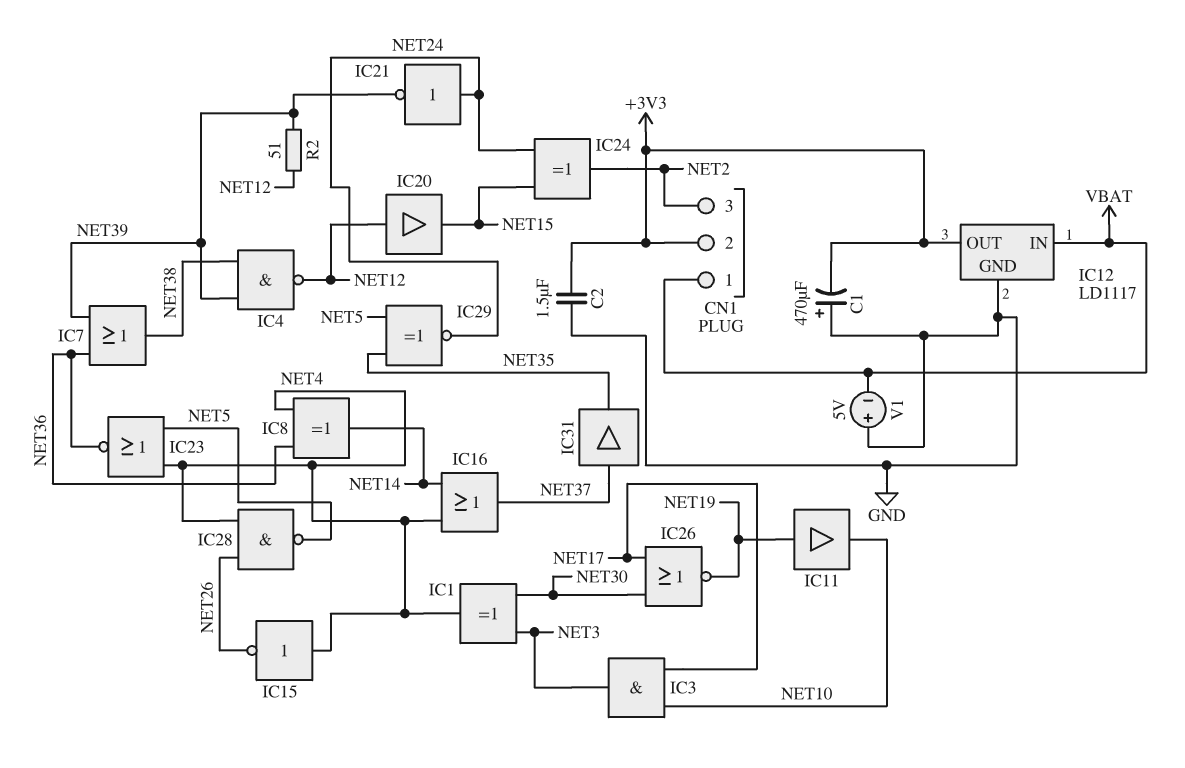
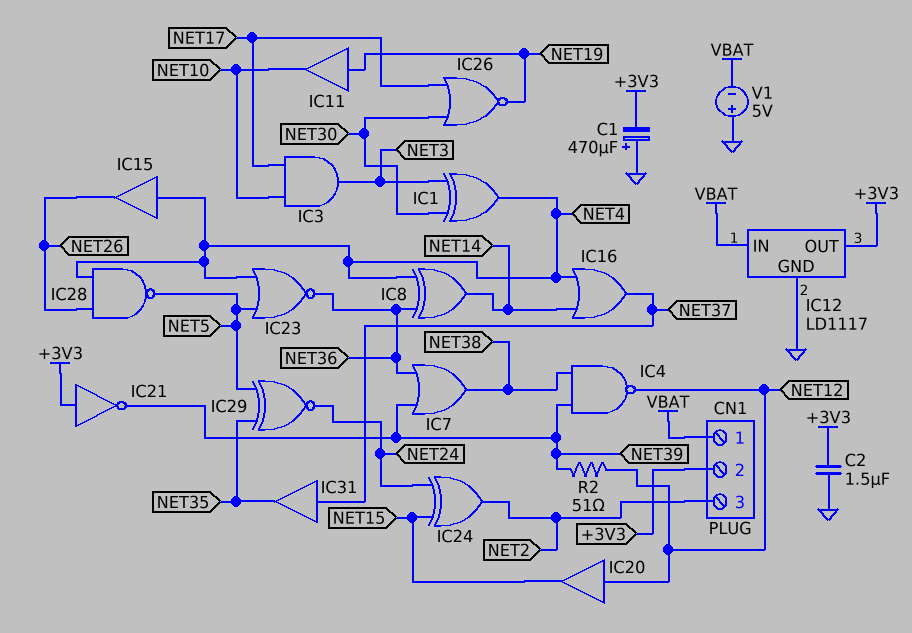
IC15: NOT (in NET4, out NET26) -> buffer (in NET4, out NET26)
IC21: NOT (in NET24, out NET39) -> NOT (in +3V3, out NET39)

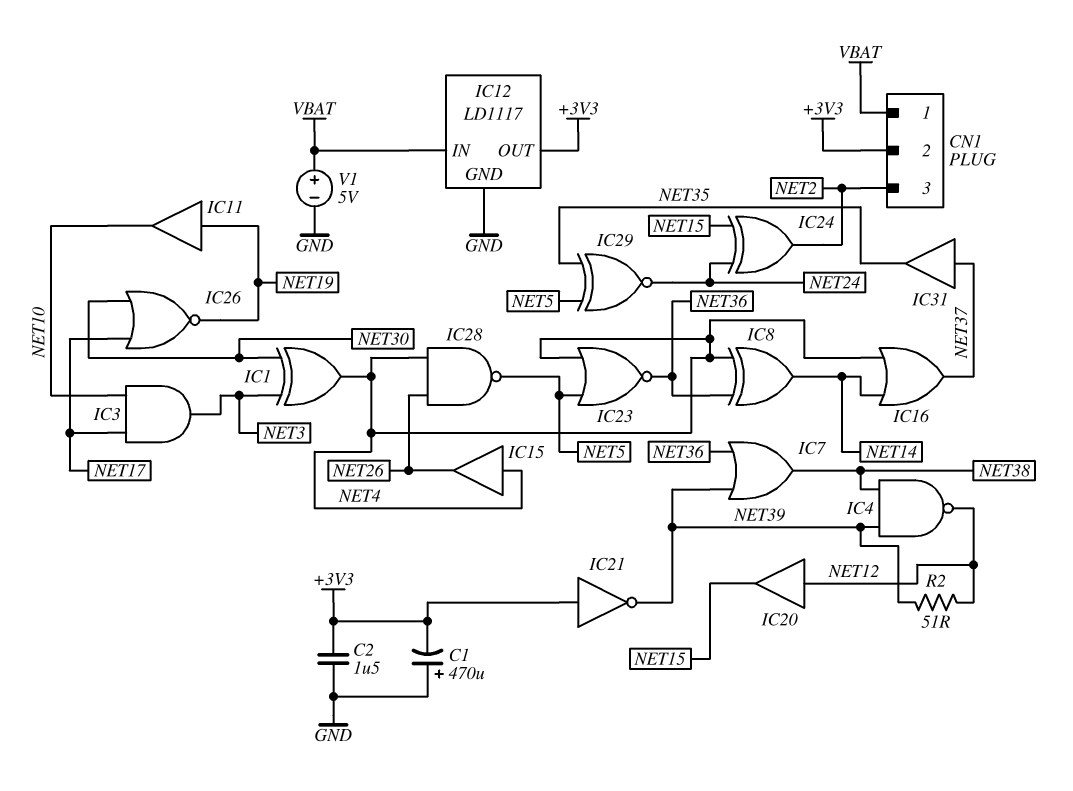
V1: 5V (plus GND, minus VBAT) -> 5V (plus VBAT, minus GND)

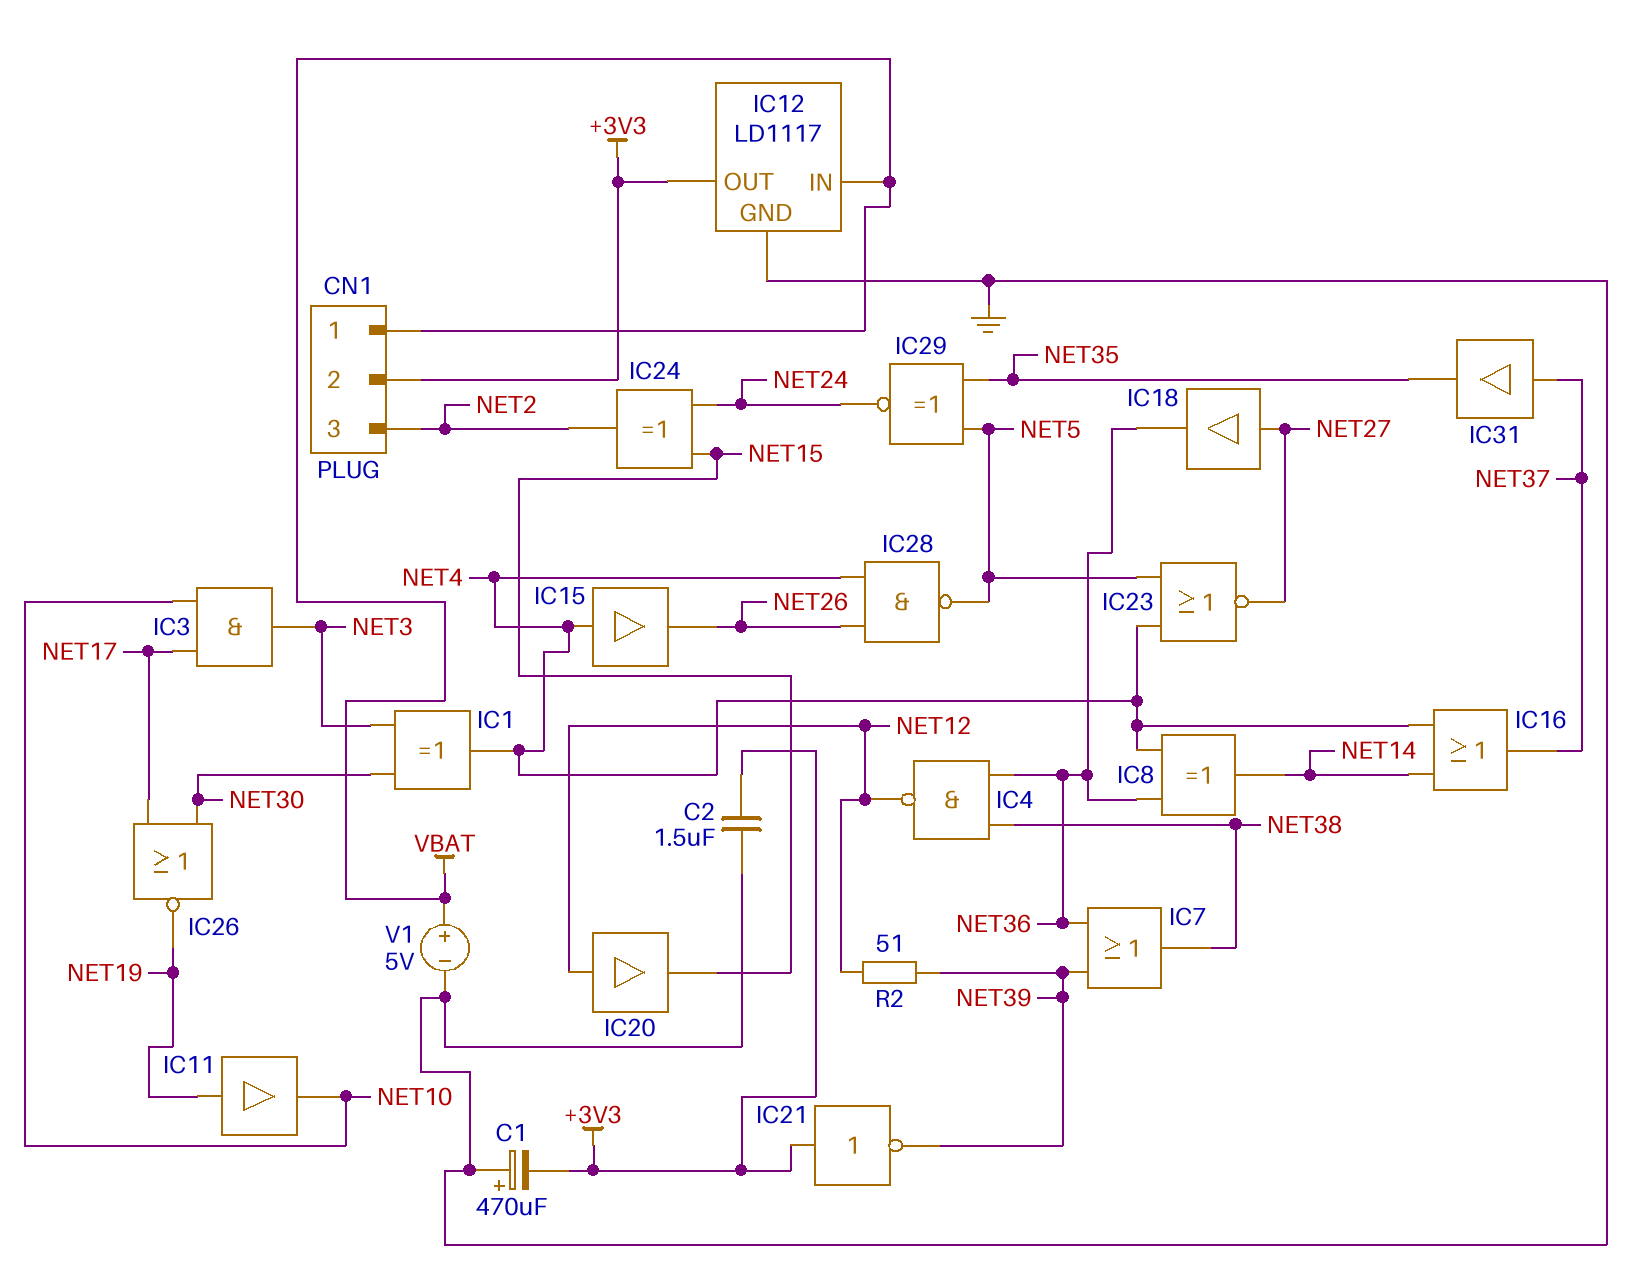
IC4: NAND (in NET38, in NET39, out NET12) -> NAND (in NET36, in NET38, out NET12)
IC18: none -> buffer (in NET27, out NET36)
IC23: NOR (in NET4, in NET5, out NET36) -> NOR (in NET4, in NET5, out NET27)

